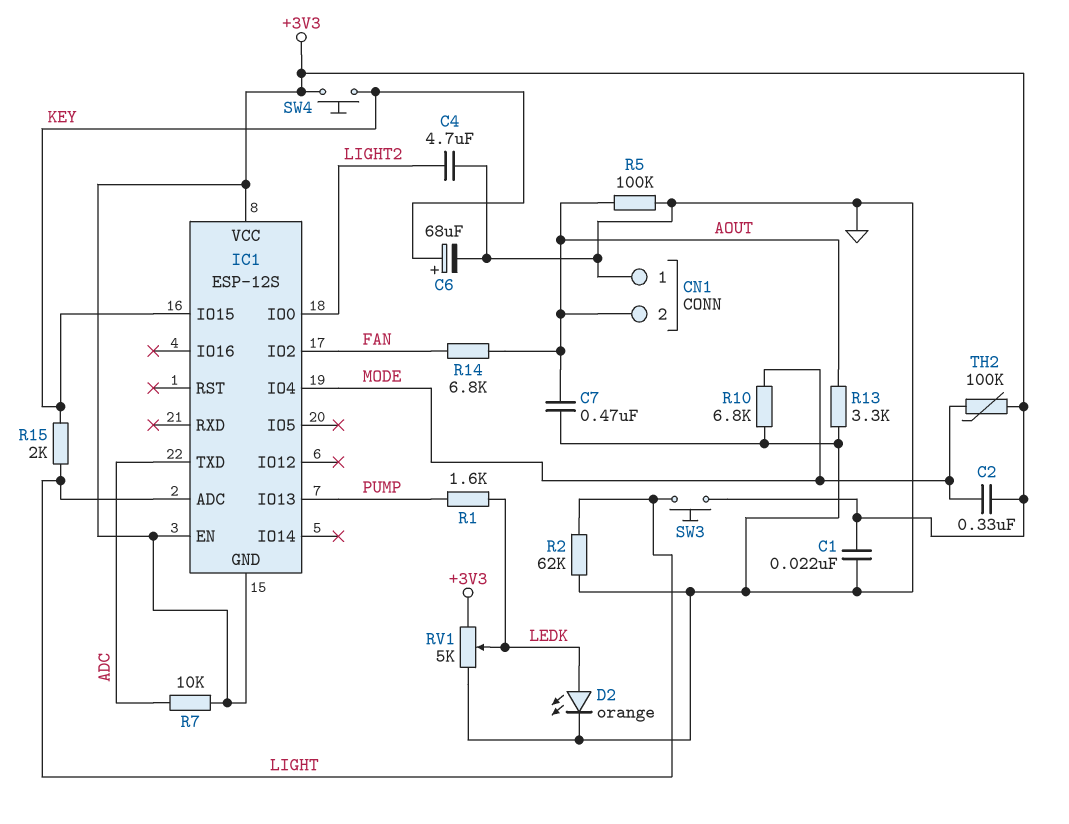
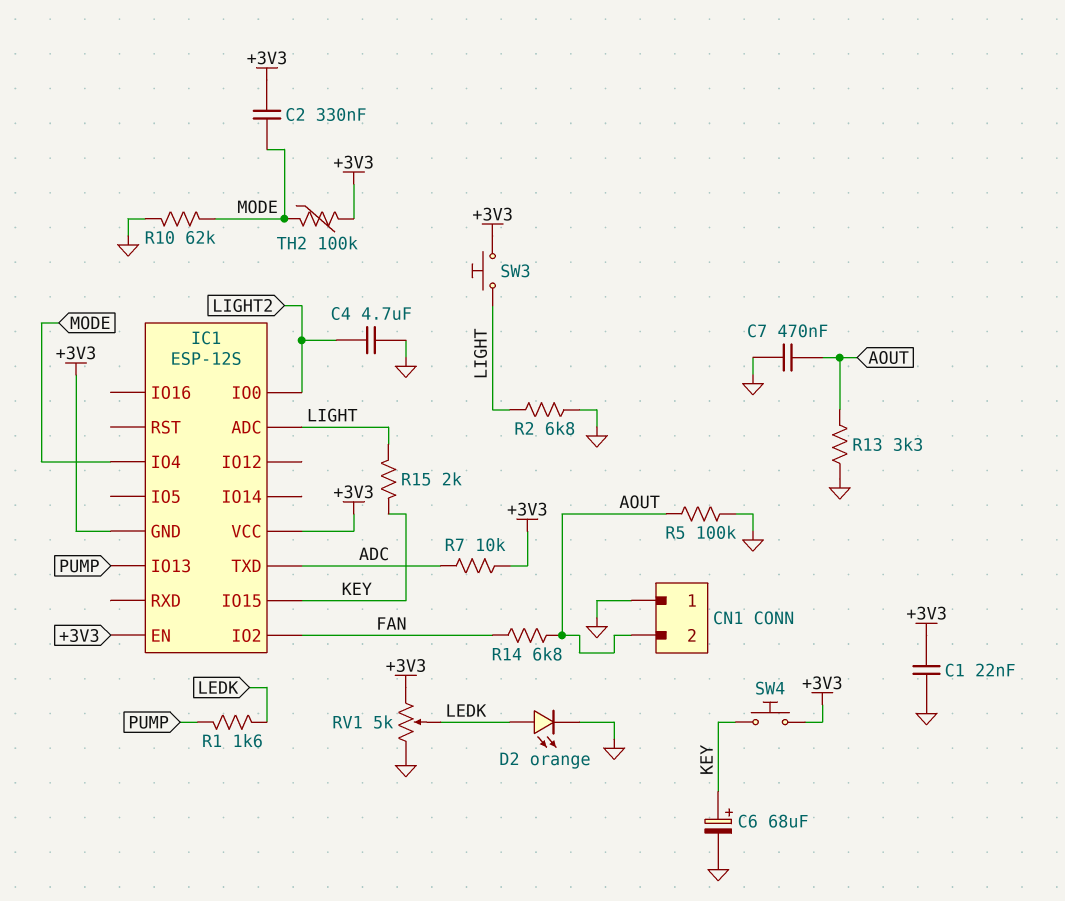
R2: 62k (GND, LIGHT) -> 6.8k (GND, LIGHT)
R10: 6.8k (GND, MODE) -> 62k (GND, MODE)

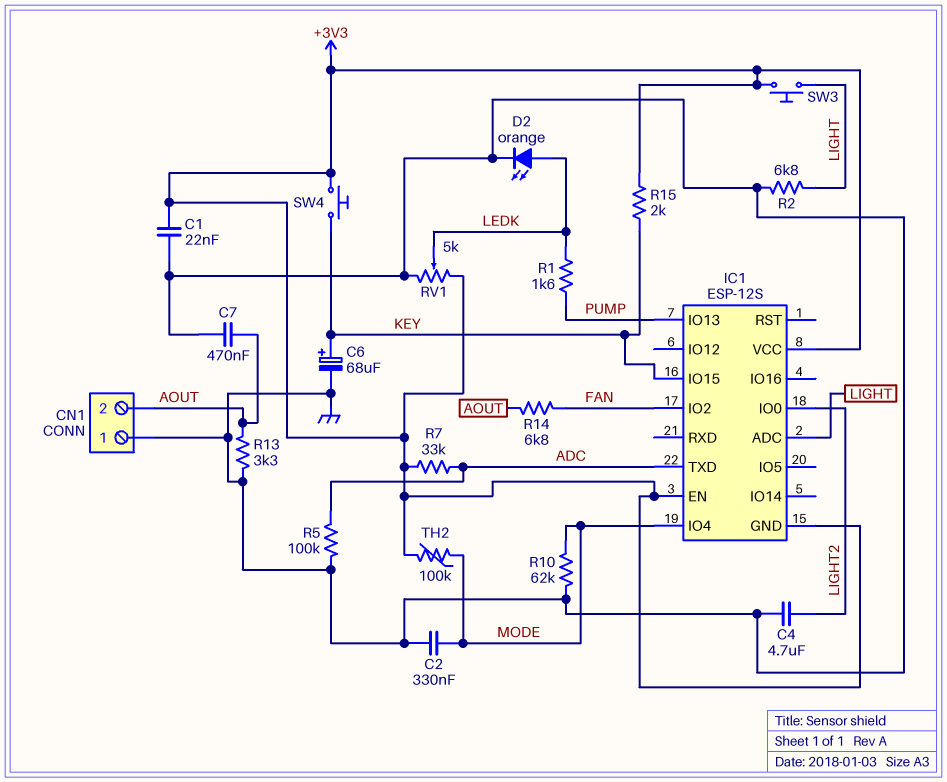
C2: 330nF (+3V3, MODE) -> 330nF (GND, MODE)
R5: 100k (AOUT, GND) -> 100k (ADC, GND)
R7: 10k (+3V3, ADC) -> 33k (+3V3, ADC)
R15: 2k (KEY, LIGHT) -> 2k (+3V3, KEY)

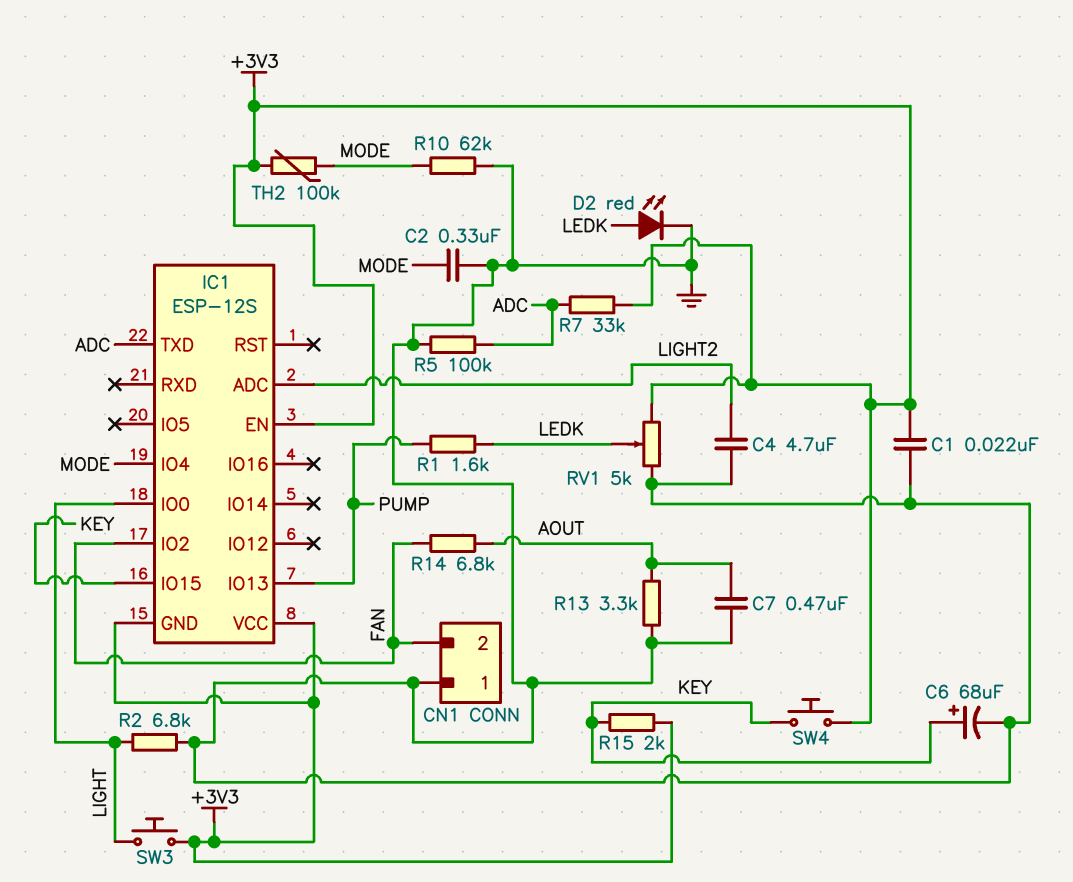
CN1 pin 2: AOUT -> FAN
D2: LED orange (A LEDK, K GND) -> LED red (A LEDK, K GND)
IC1 pin ADC: LIGHT -> LIGHT2
IC1 pin IO0: LIGHT2 -> LIGHT

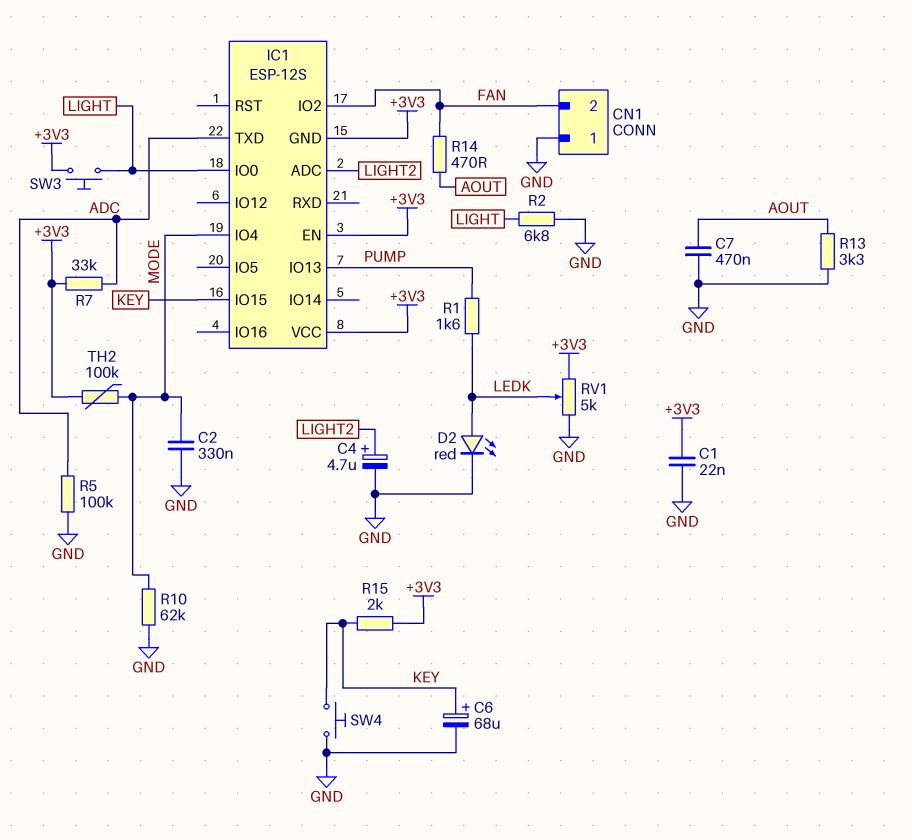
C4: 4.7uF (GND, LIGHT2) -> 4.7uF (plus LIGHT2, minus GND)
R14: 6.8k (AOUT, FAN) -> 470 (AOUT, FAN)
SW4: button (+3V3, KEY) -> button (GND, KEY)

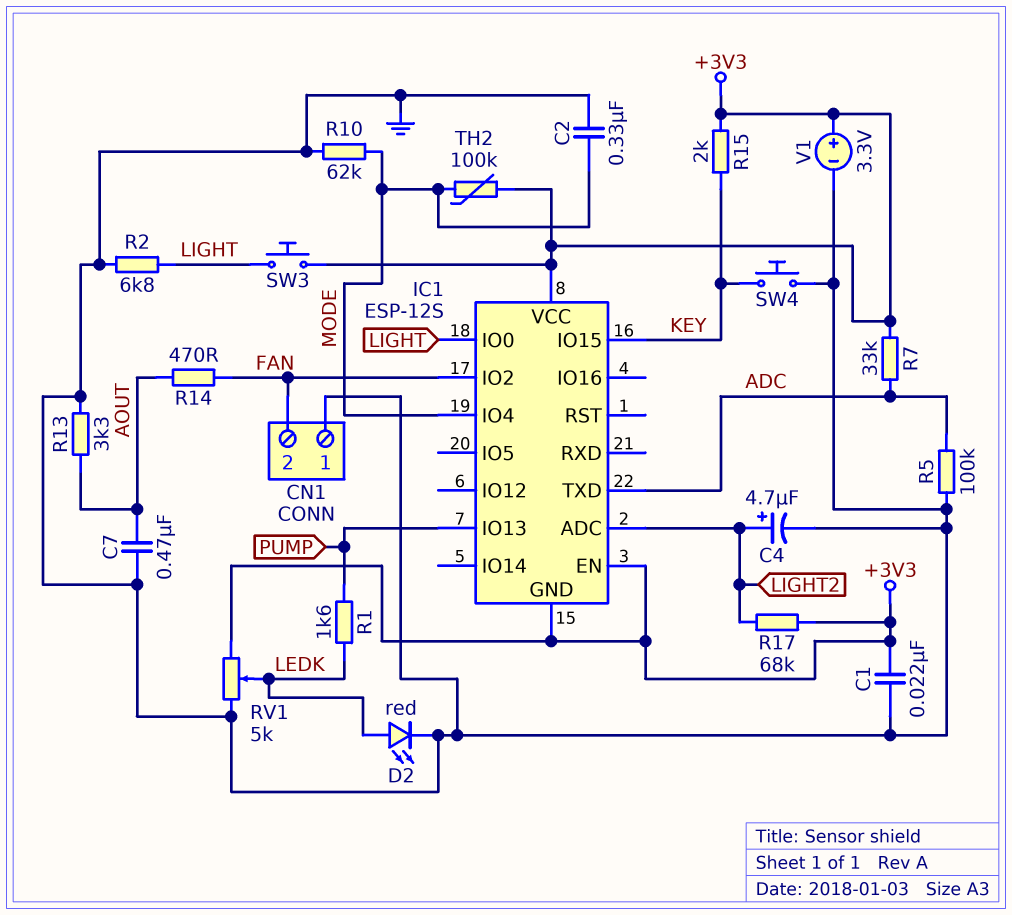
C6: 68uF (plus KEY, minus GND) -> none
R17: none -> 68k (+3V3, LIGHT2)
V1: none -> 3.3V (plus +3V3, minus GND)

